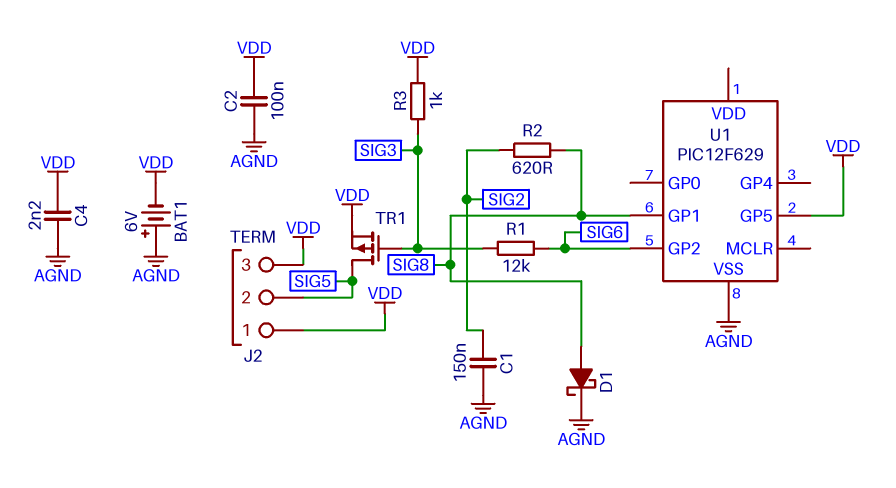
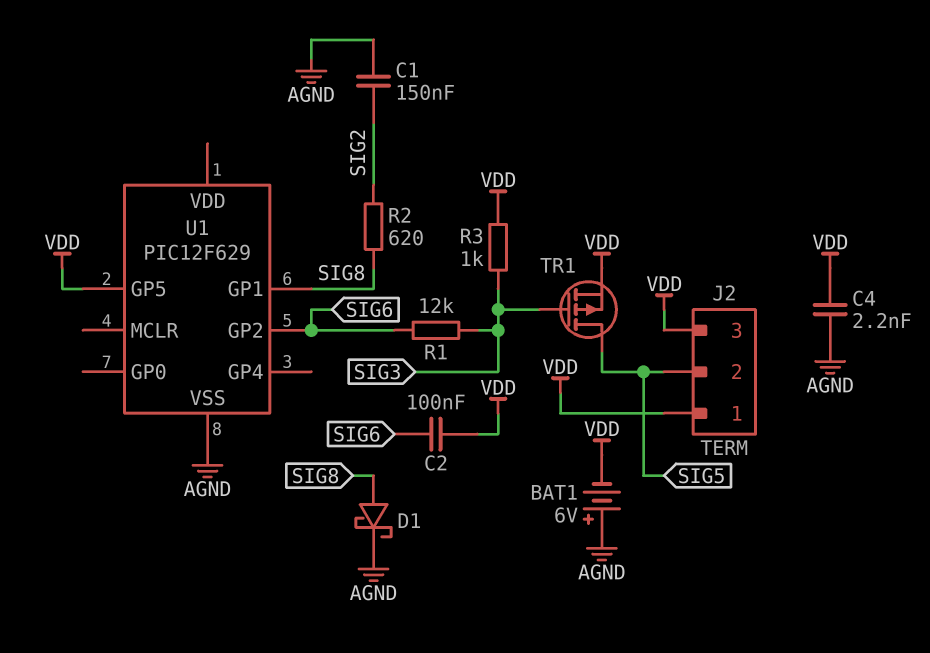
C2: 100nF (AGND, VDD) -> 100nF (SIG6, VDD)

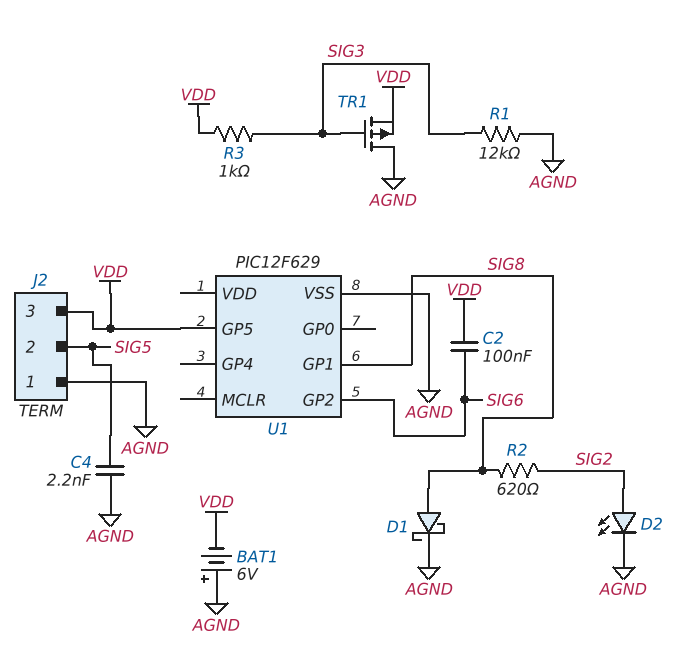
C1: 150nF (AGND, SIG2) -> none
C4: 2.2nF (AGND, VDD) -> 2.2nF (AGND, SIG5)
D2: none -> LED (A SIG2, K AGND)
J2 pin 1: VDD -> AGND
R1: 12k (SIG3, SIG6) -> 12k (AGND, SIG3)
TR1: PMOS (G SIG3, D SIG5, S VDD) -> PMOS (G SIG3, D AGND, S VDD)

